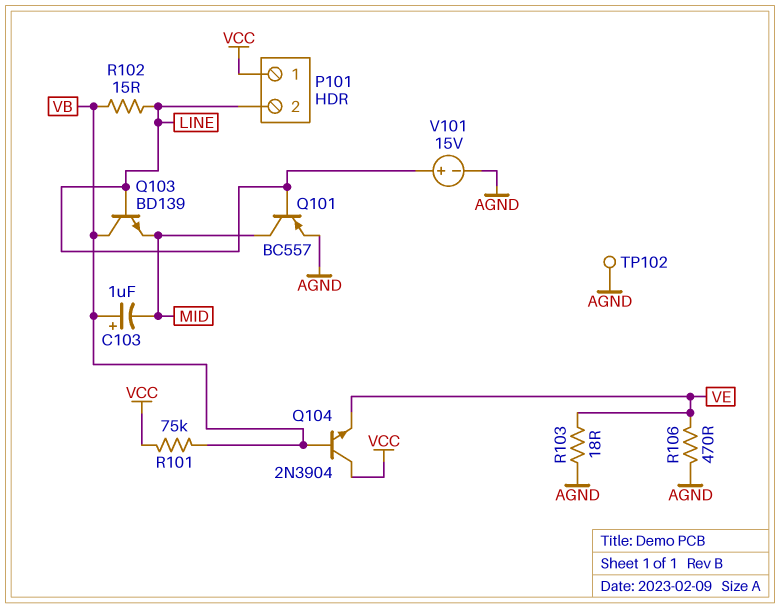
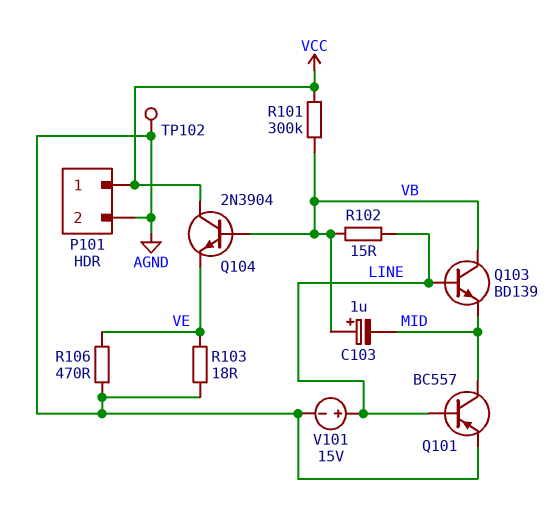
P101 pin 2: LINE -> AGND
R101: 75k (VB, VCC) -> 300k (VB, VCC)

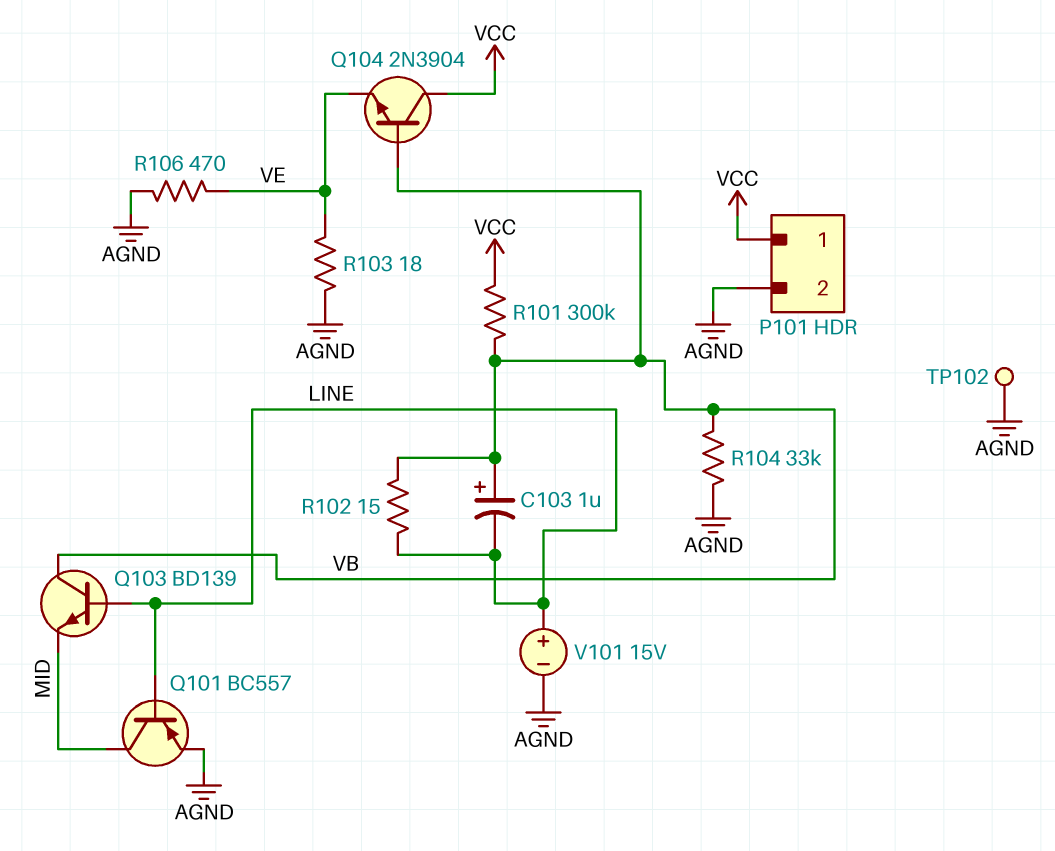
C103: 1uF (plus VB, minus MID) -> 1uF (plus VB, minus LINE)
R104: none -> 33k (AGND, VB)

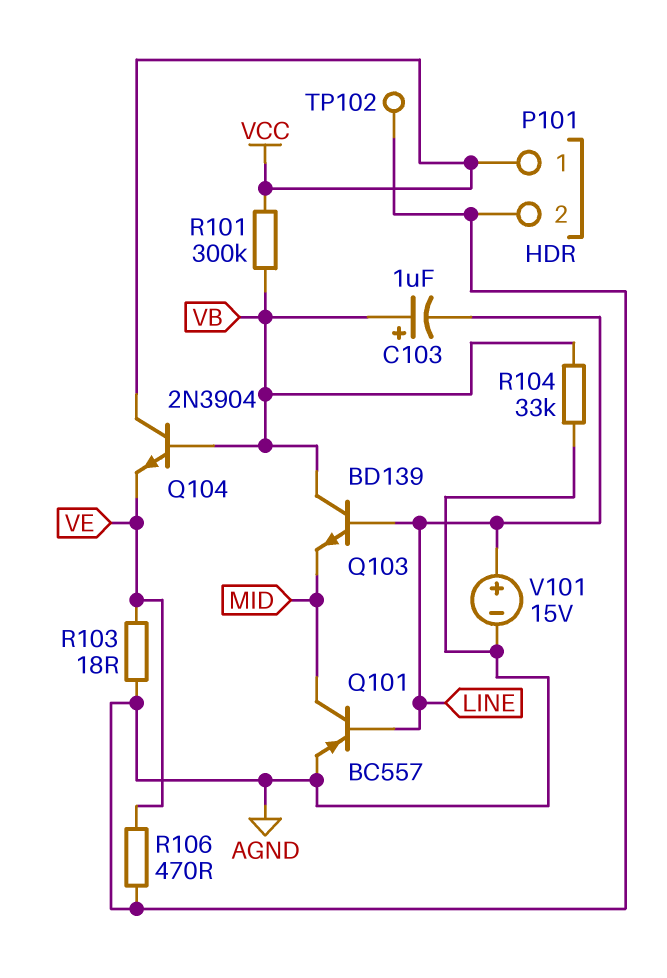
R102: 15 (LINE, VB) -> none

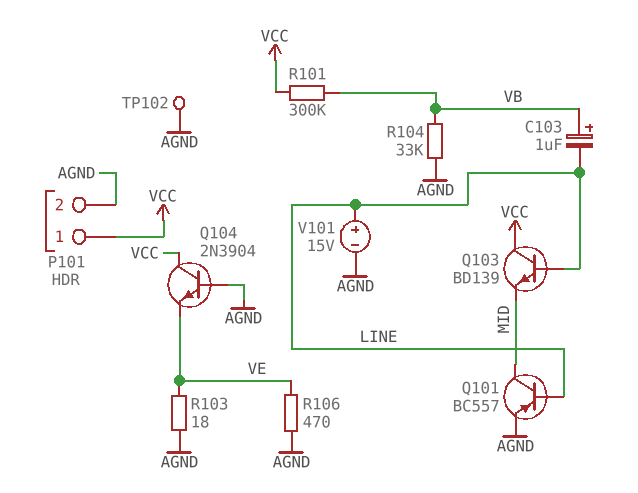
Q103: NPN BD139 (B LINE, C VB, E MID) -> NPN BD139 (B LINE, C VCC, E MID)
Q104: NPN 2N3904 (B VB, C VCC, E VE) -> NPN 2N3904 (B AGND, C VCC, E VE)

